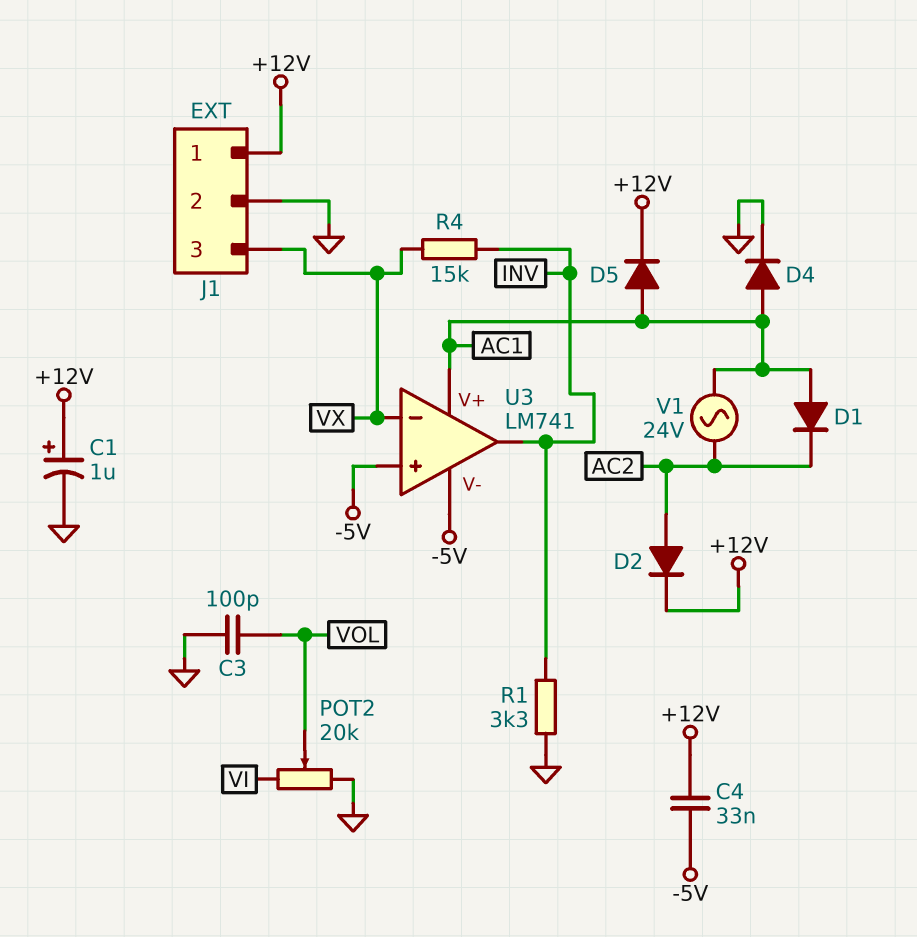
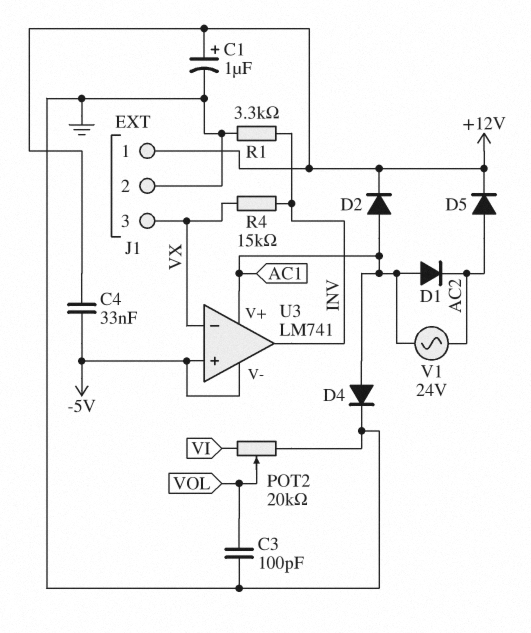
D2: diode (A AC2, K +12V) -> diode (A AC1, K +12V)
D5: diode (A AC1, K +12V) -> diode (A AC2, K +12V)

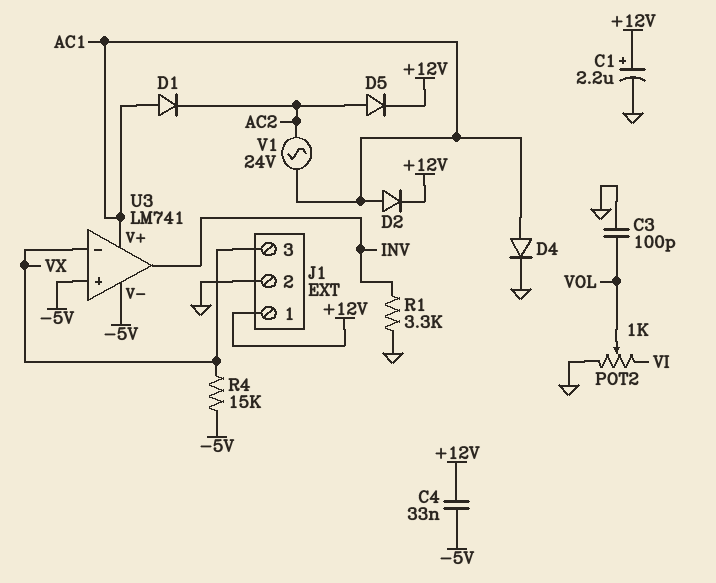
C1: 1uF (plus +12V, minus GND) -> 2.2uF (plus +12V, minus GND)
POT2: 20k (GND, VI, wiper VOL) -> 1k (GND, VI, wiper VOL)
R4: 15k (INV, VX) -> 15k (-5V, VX)

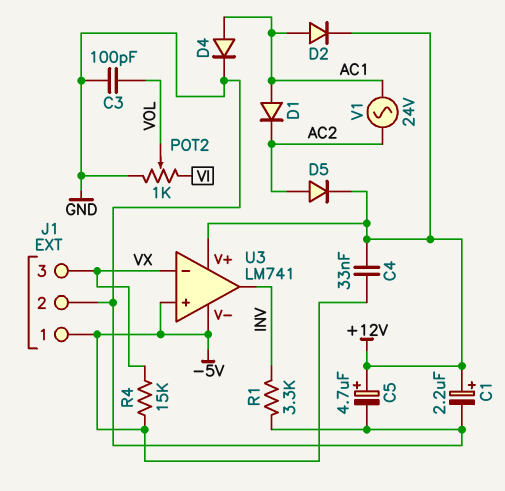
C5: none -> 4.7uF (plus +12V, minus GND)
J1 pin 1: +12V -> -5V
U3 pin V+: AC1 -> +12V

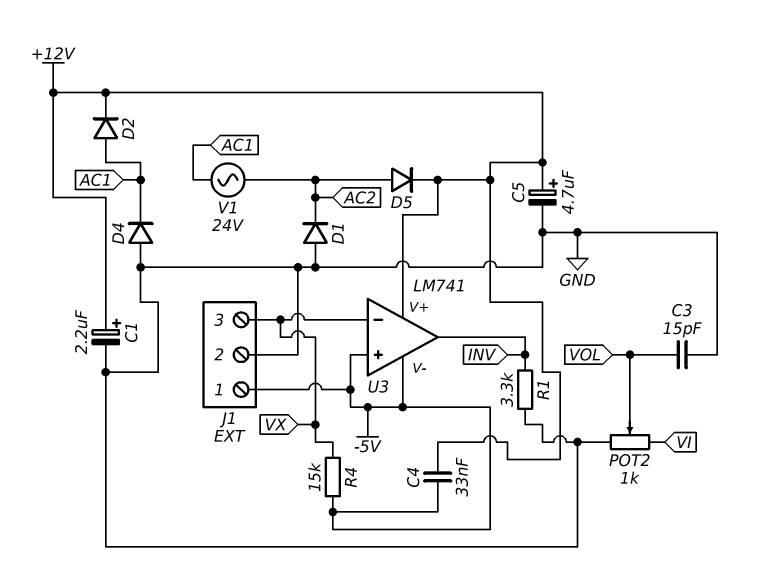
C3: 100pF (GND, VOL) -> 15pF (GND, VOL)
D1: diode (A AC1, K AC2) -> diode (A GND, K AC2)
D4: diode (A AC1, K GND) -> diode (A GND, K AC1)

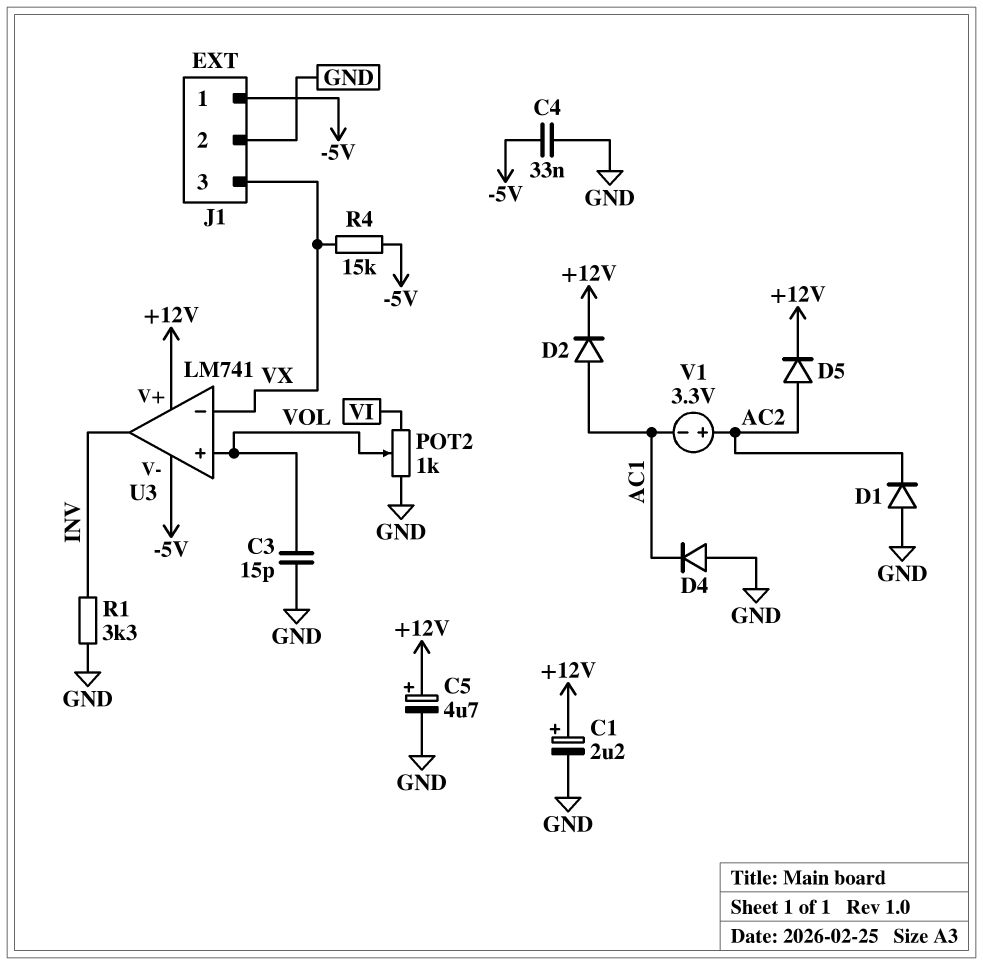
C4: 33nF (+12V, -5V) -> 33nF (-5V, GND)
U3 pin in+: -5V -> VOL
V1: AC 24V (AC1, AC2) -> 3.3V (plus AC2, minus AC1)

